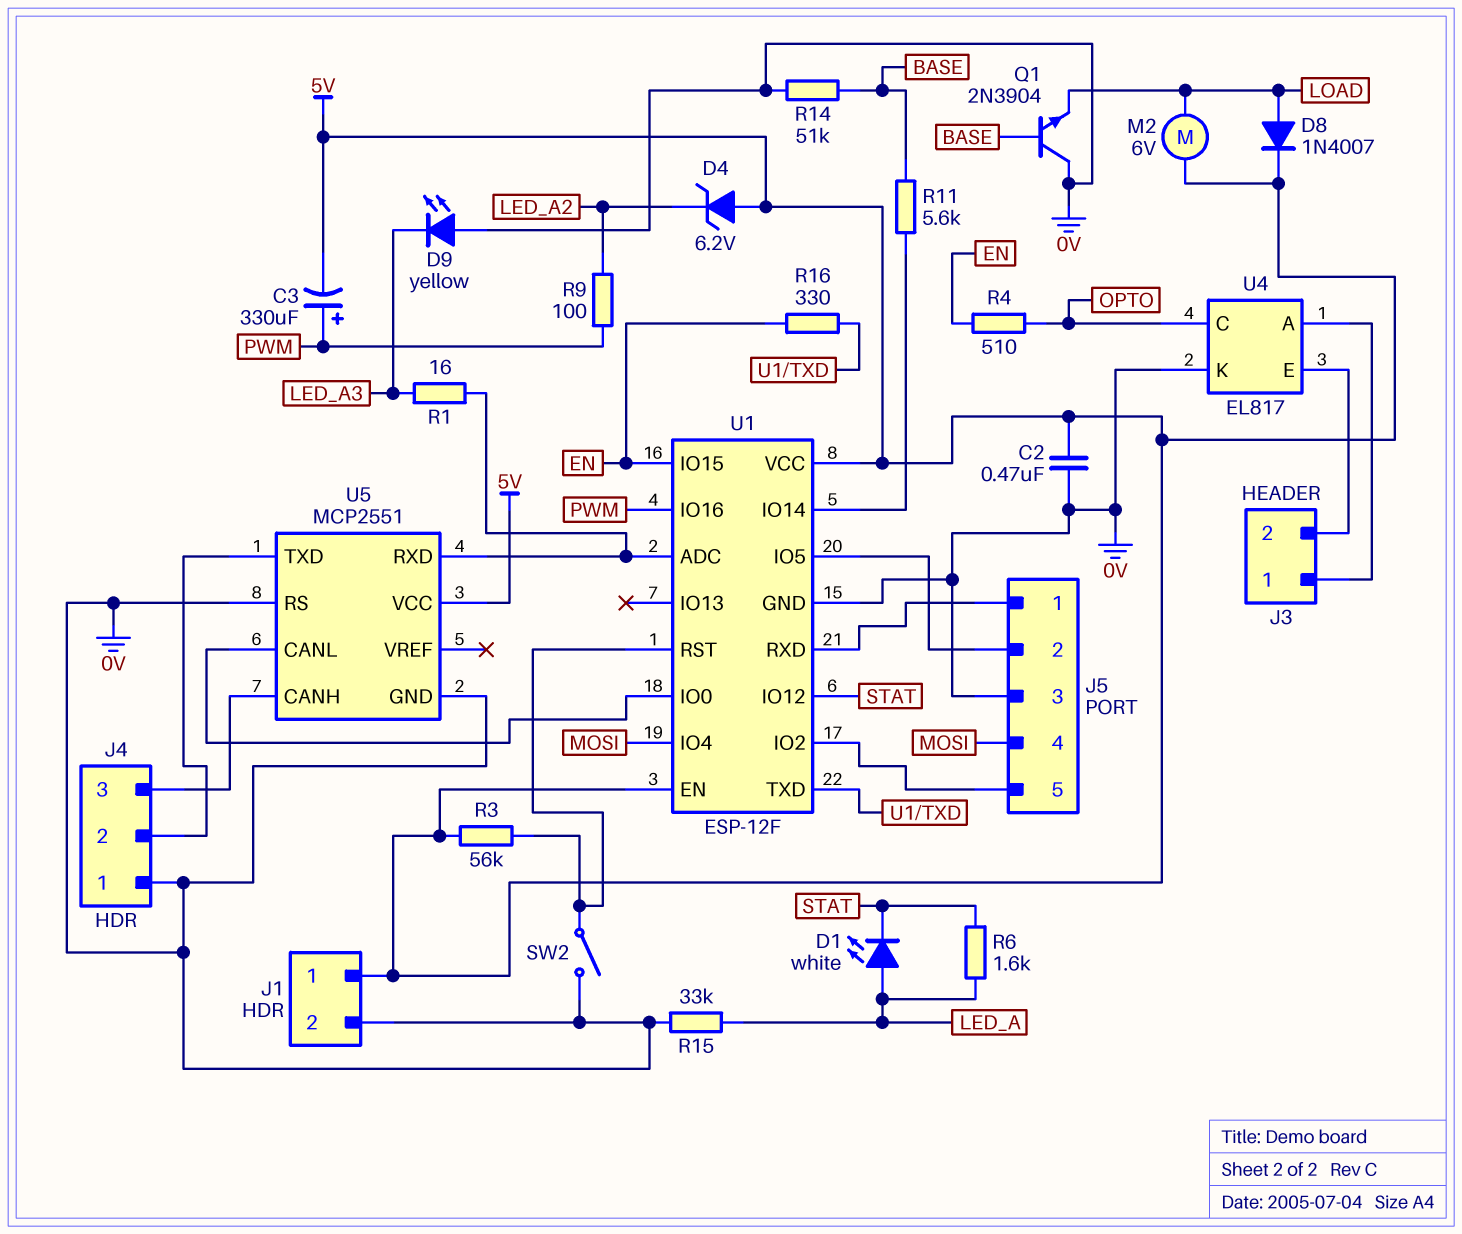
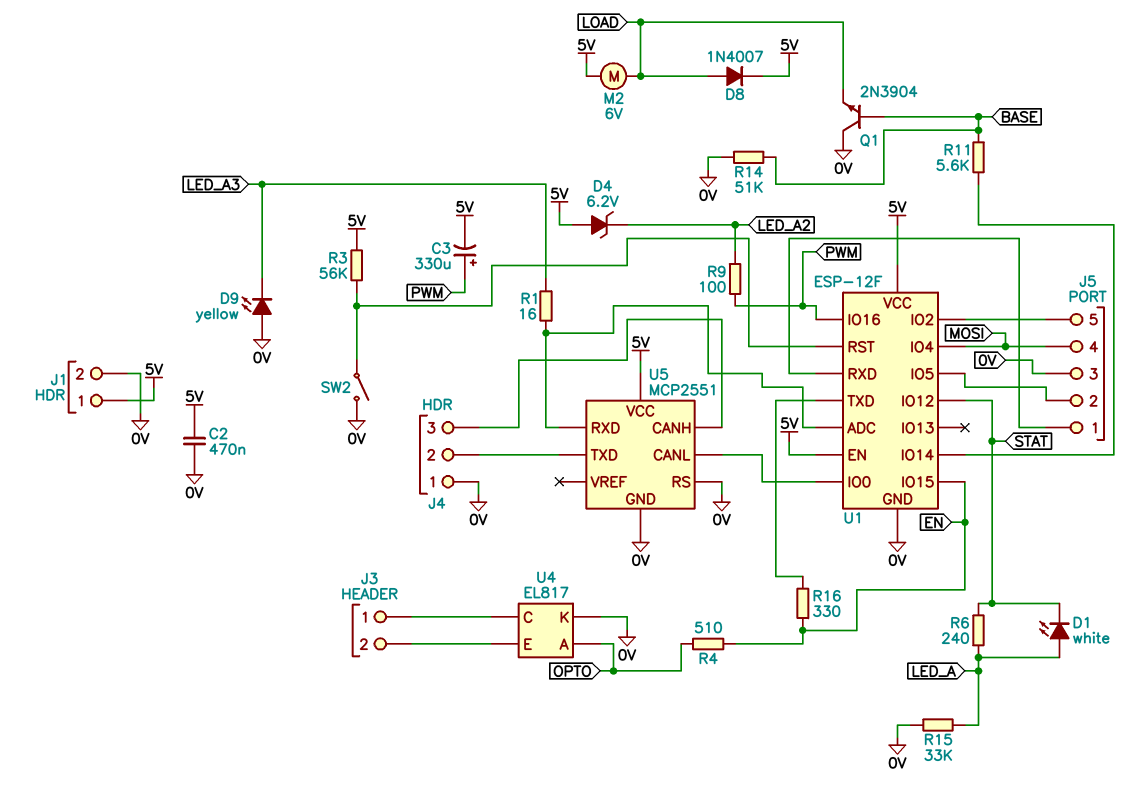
R6: 1.6k (LED_A, STAT) -> 240 (LED_A, STAT)
U4 pin A: J3/1 -> OPTO
U4 pin C: OPTO -> J3/1

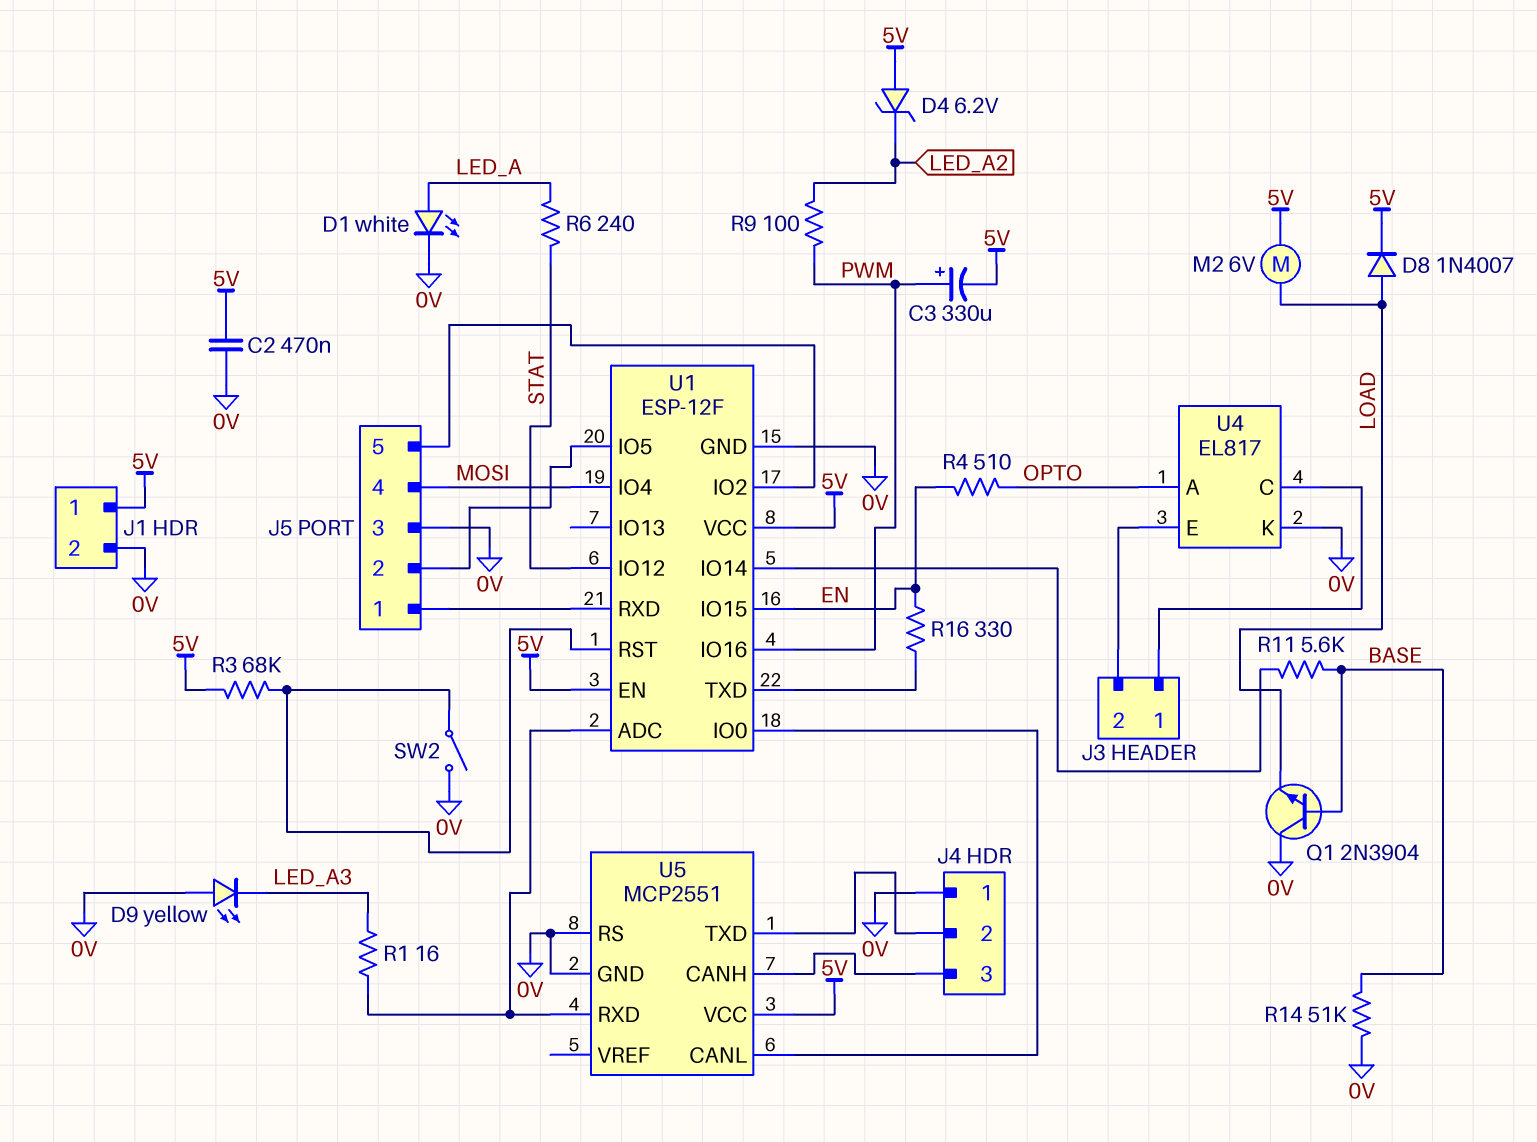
D1: LED white (A LED_A, K STAT) -> LED white (A LED_A, K 0V)
R3: 56k (5V, U1/RST) -> 68k (5V, U1/RST)
R15: 33k (0V, LED_A) -> none

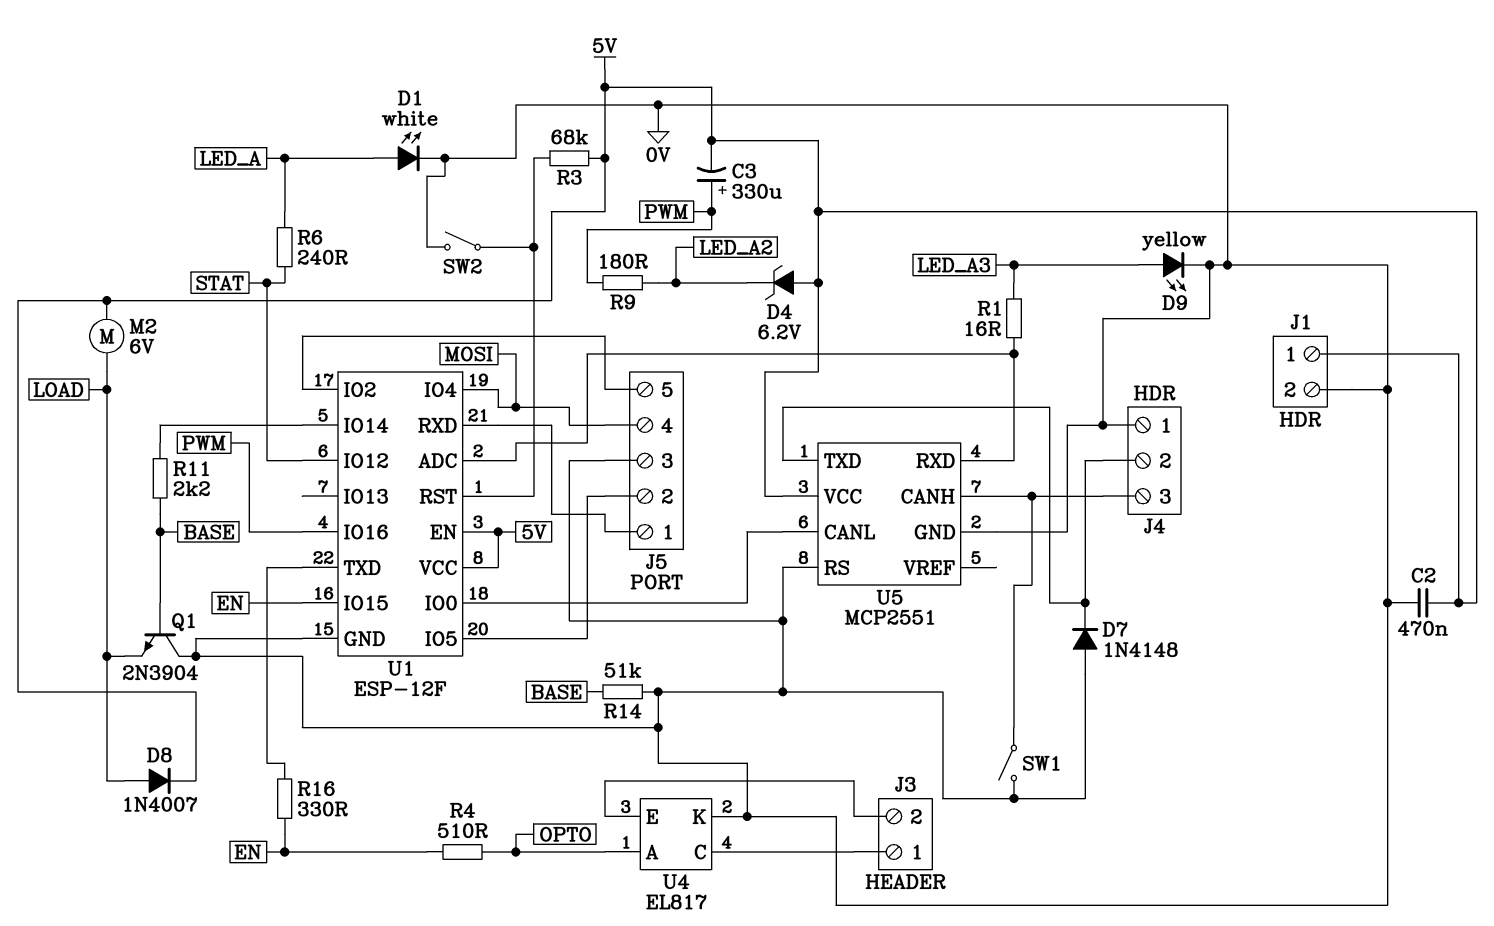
D7: none -> diode 1N4148 (A 0V, K J4/2)
D9: LED yellow (A 0V, K LED_A3) -> LED yellow (A LED_A3, K 0V)
R9: 100 (LED_A2, PWM) -> 180 (LED_A2, PWM)
R11: 5.6k (BASE, U1/IO14) -> 2.2k (BASE, U1/IO14)
SW1: none -> switch (0V, J4/3)

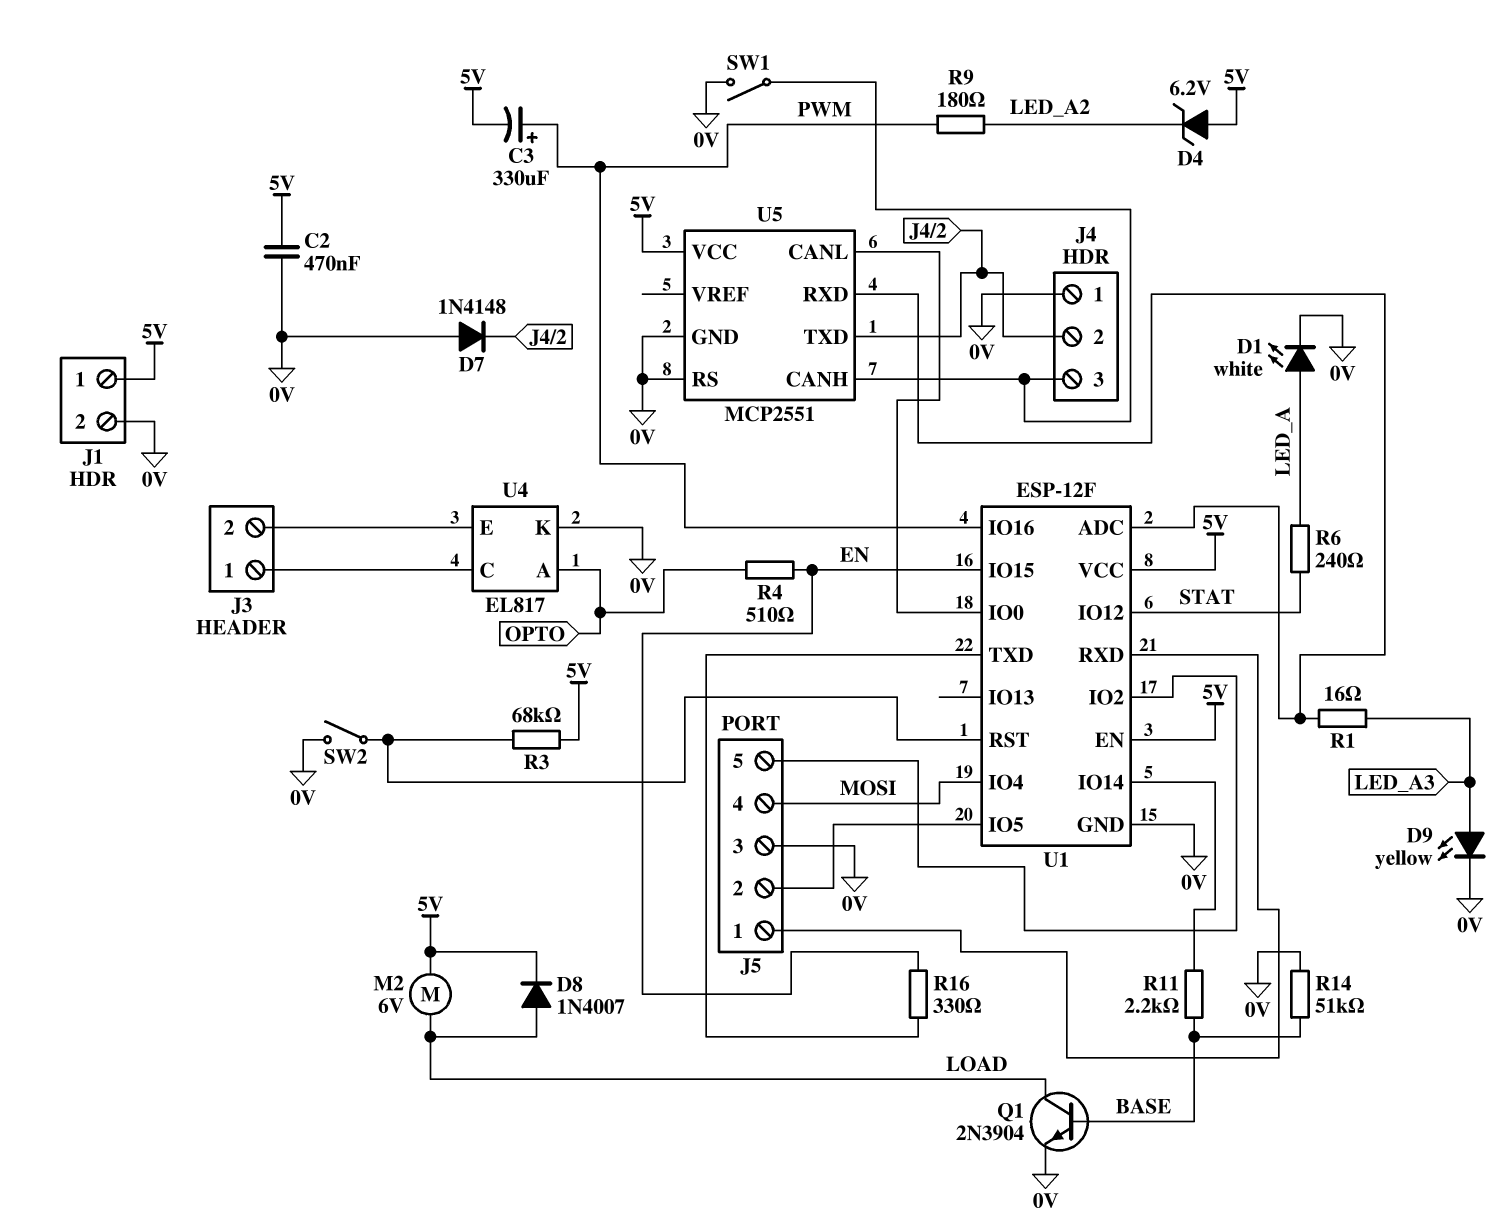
Q1: NPN 2N3904 (B BASE, C 0V, E LOAD) -> NPN 2N3904 (B BASE, C LOAD, E 0V)

